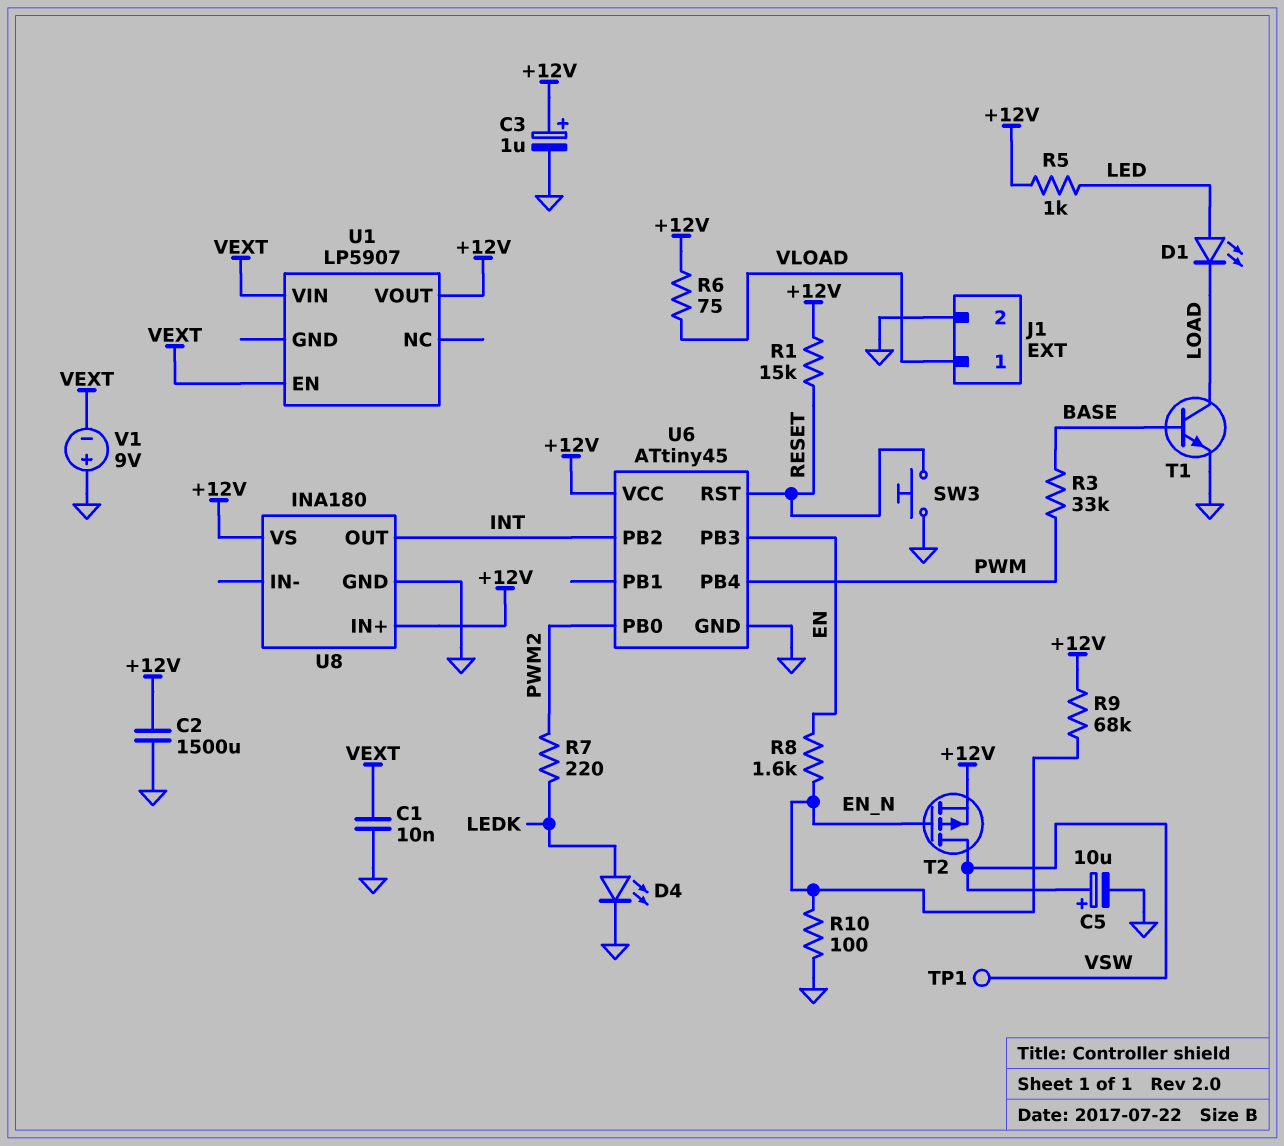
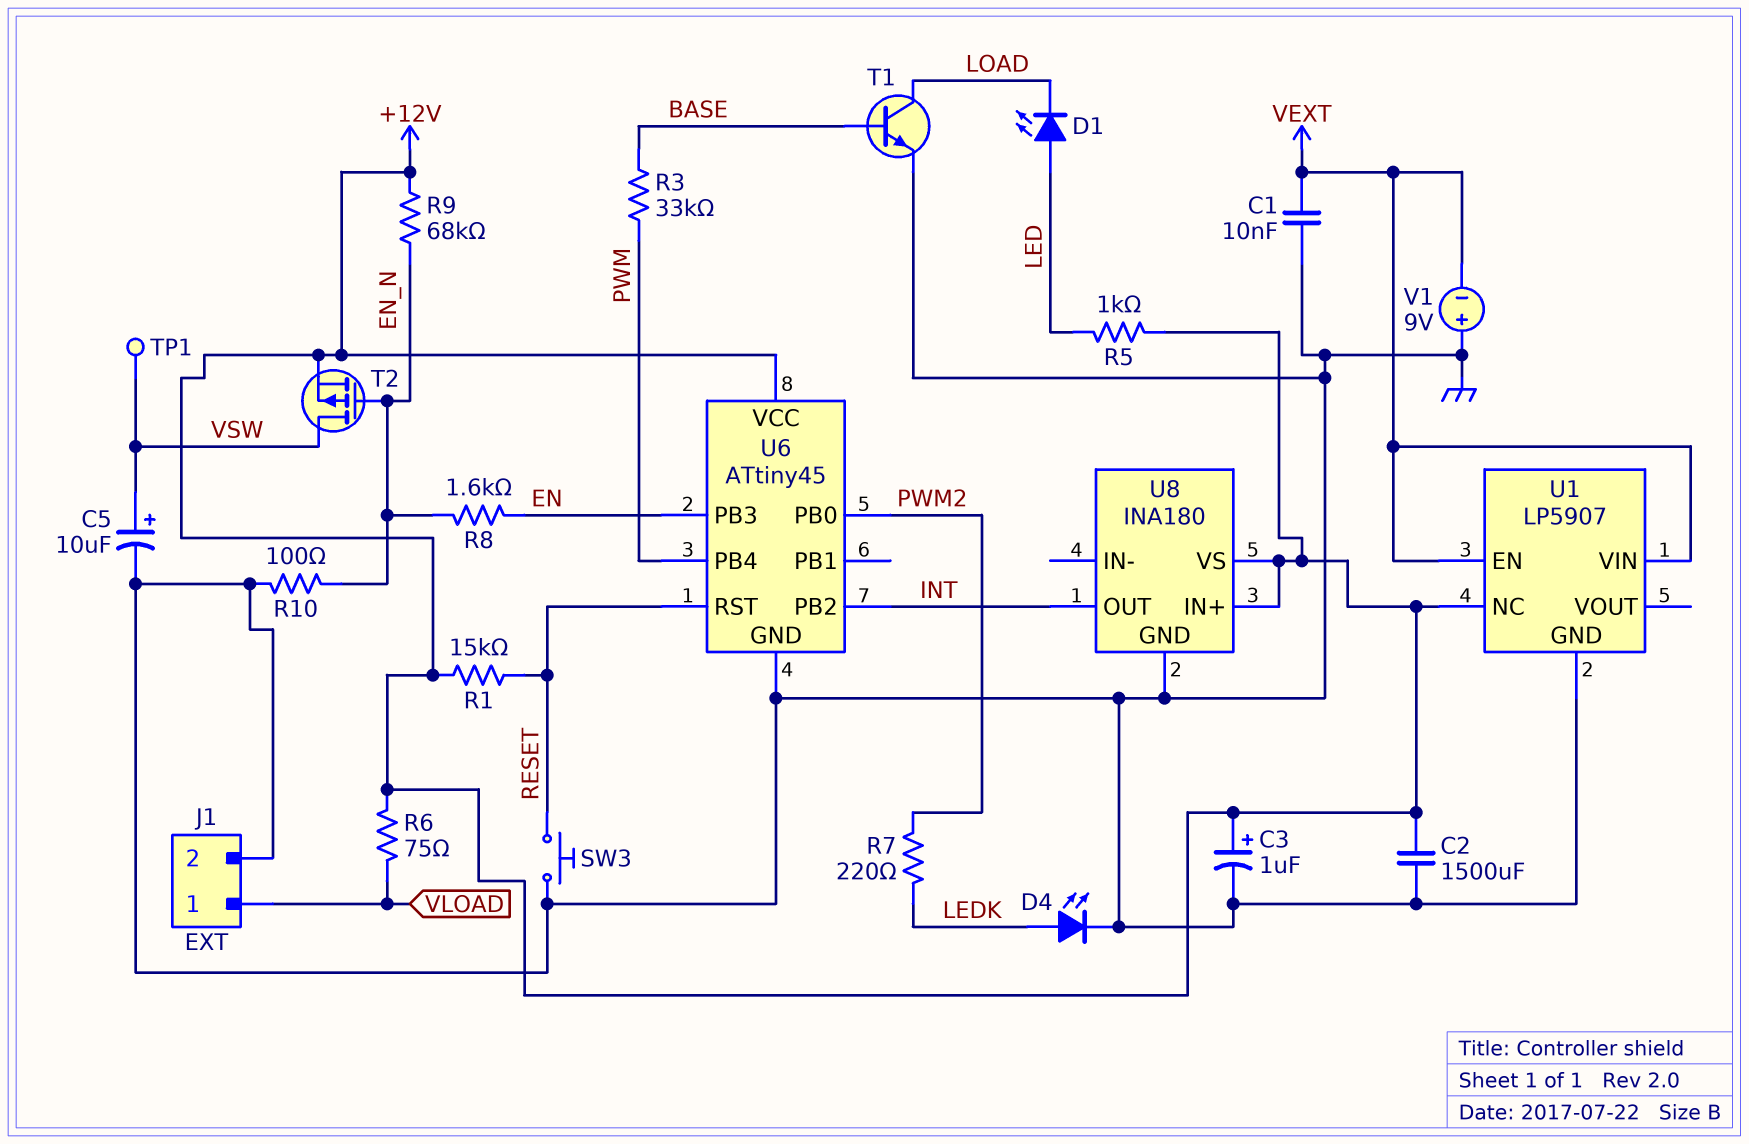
U1 pin GND: none -> GND
U1 pin NC: none -> +12V
U1 pin VOUT: +12V -> none

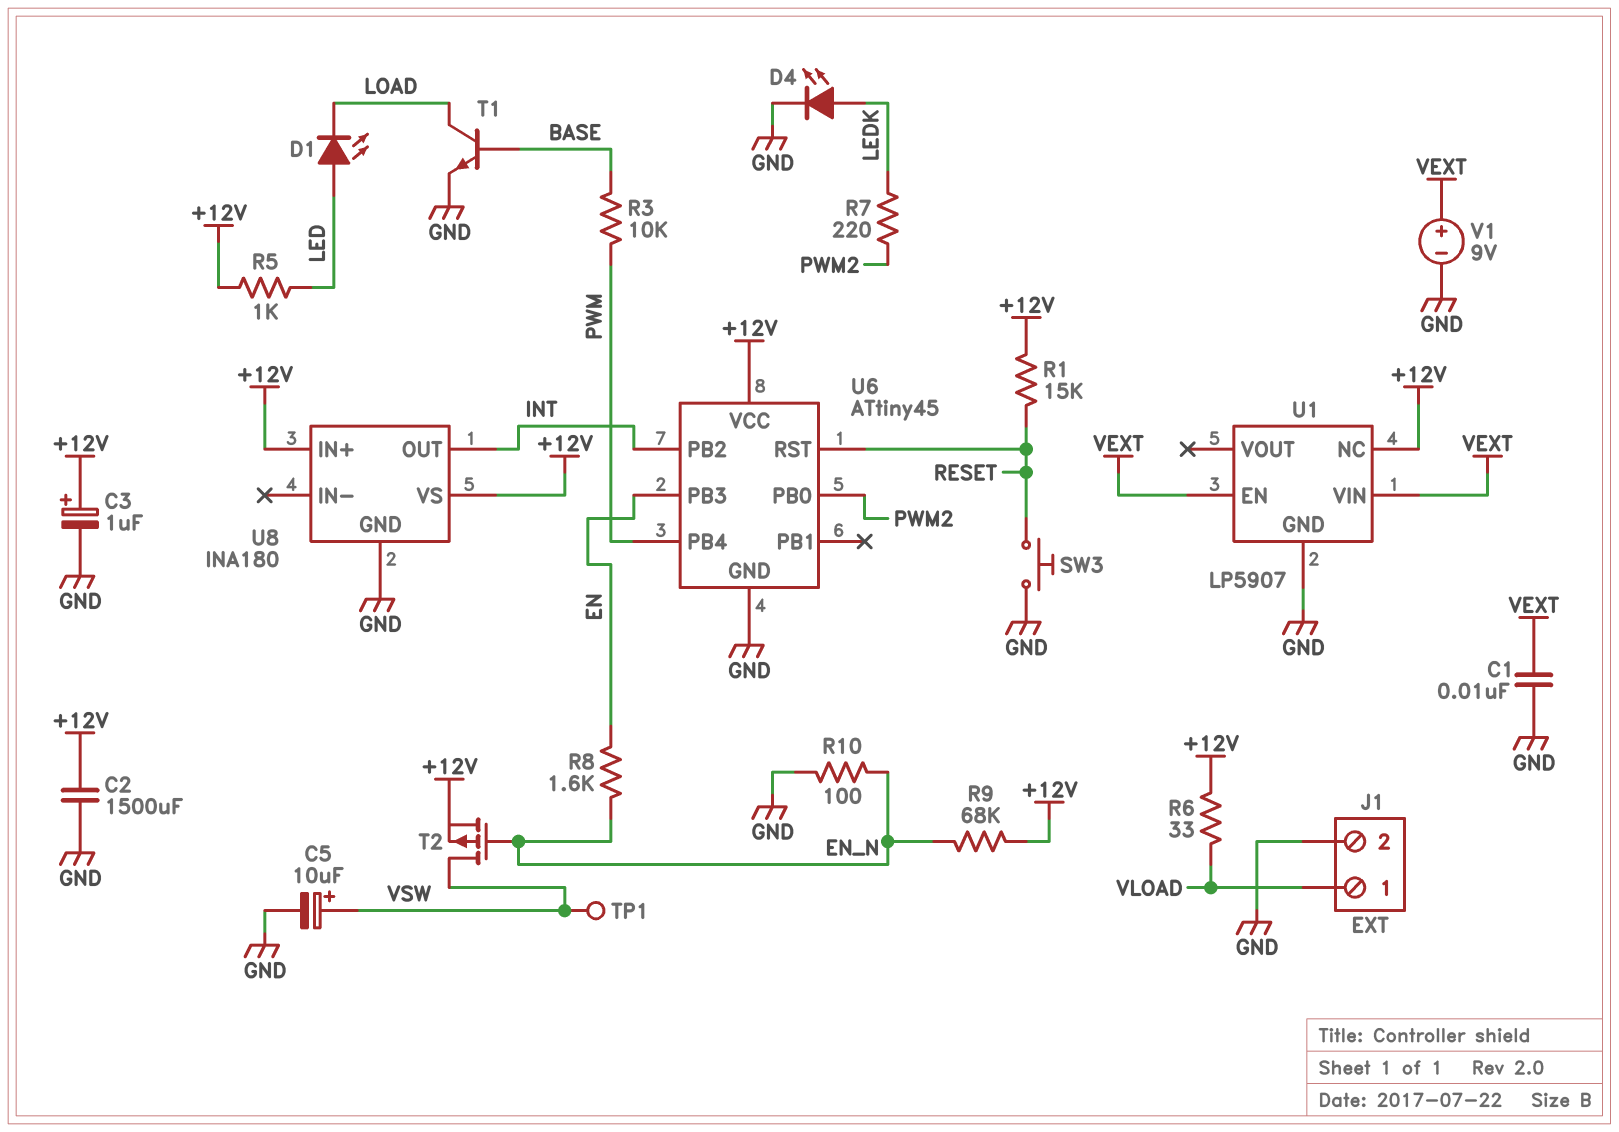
R3: 33k (BASE, PWM) -> 10k (BASE, PWM)
R6: 75 (+12V, VLOAD) -> 33 (+12V, VLOAD)
V1: 9V (plus GND, minus VEXT) -> 9V (plus VEXT, minus GND)

